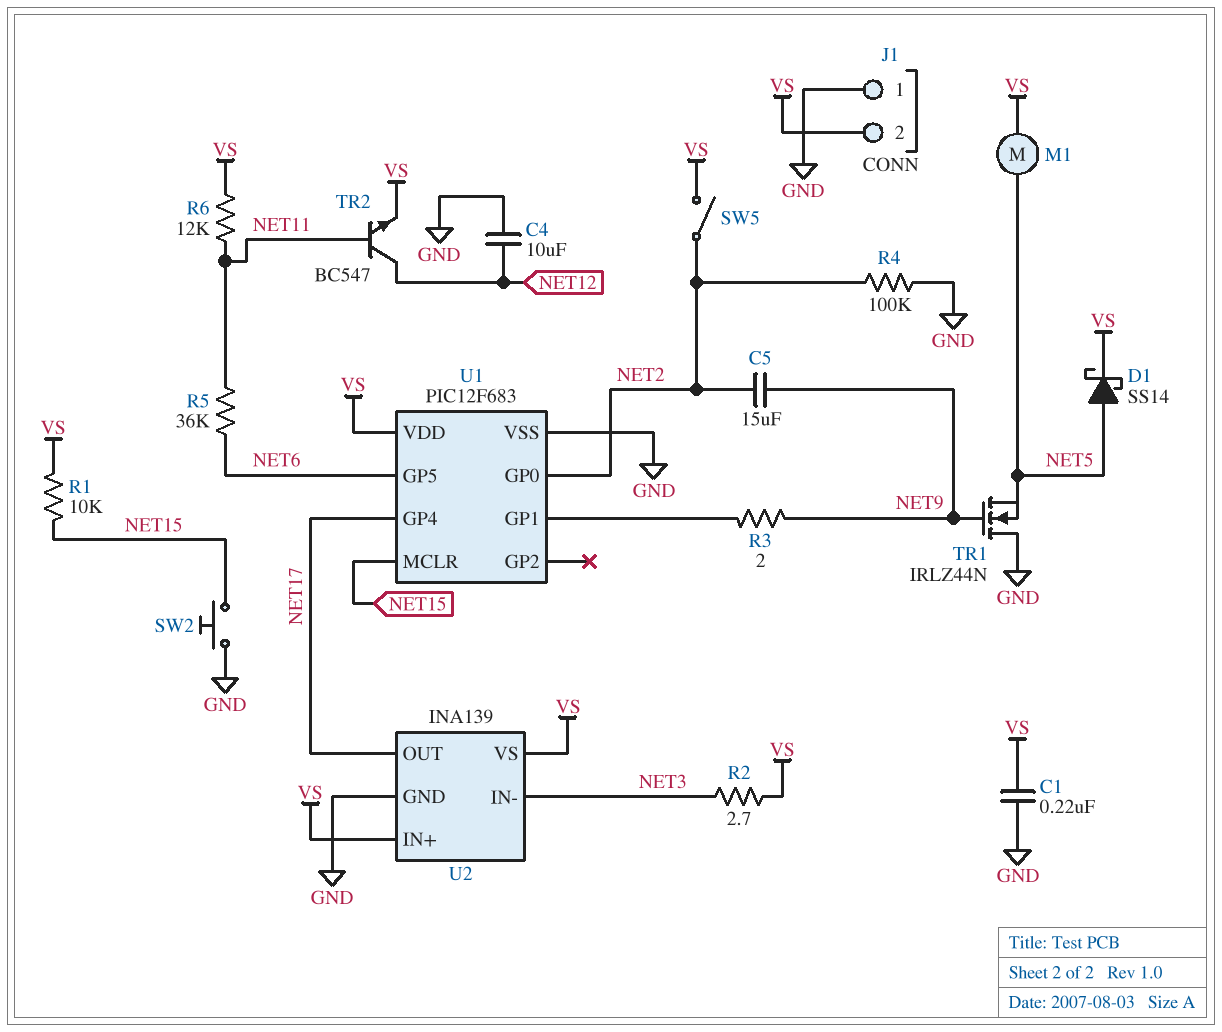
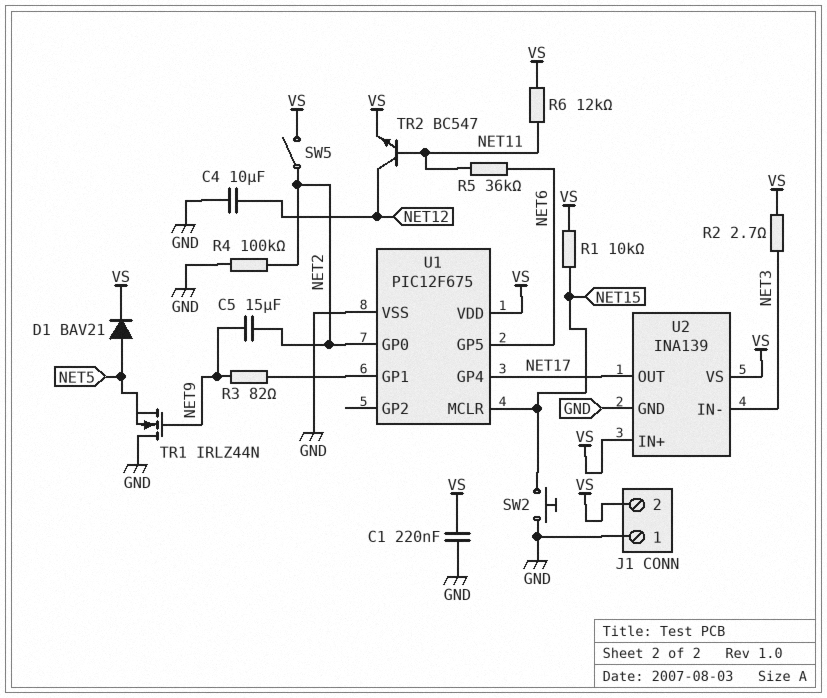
D1: schottky SS14 (A NET5, K VS) -> diode BAV21 (A NET5, K VS)
M1: motor (NET5, VS) -> none
R3: 2 (NET9, U1/GP1) -> 82 (NET9, U1/GP1)
U1: PIC12F683 -> PIC12F675

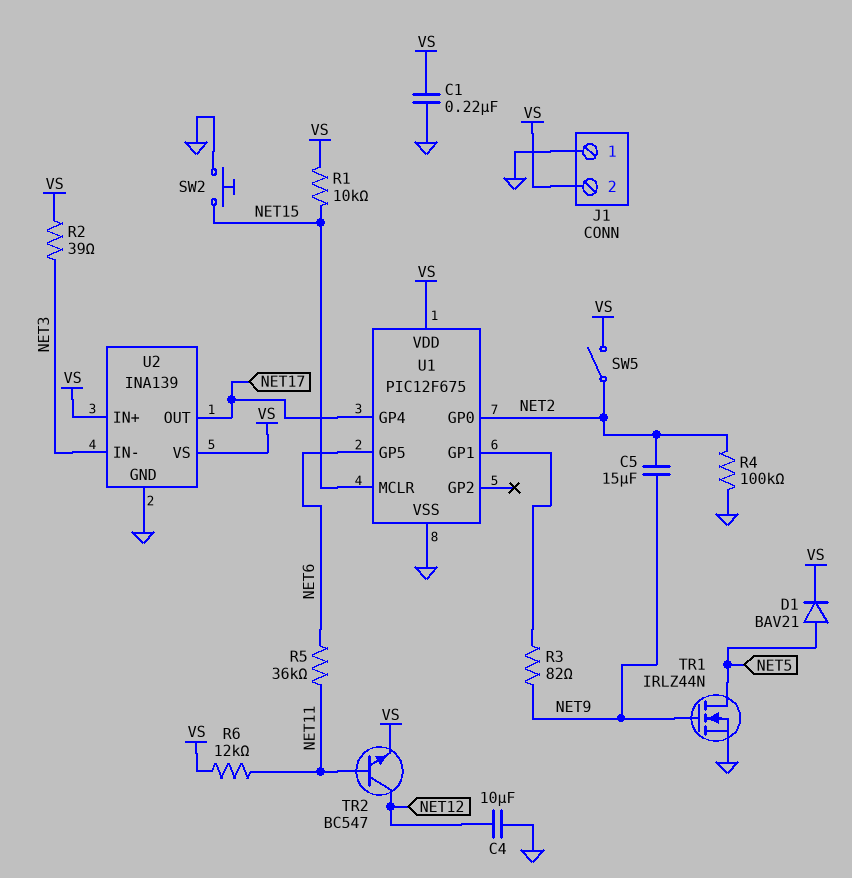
R2: 2.7 (NET3, VS) -> 39 (NET3, VS)
TR1: NMOS IRLZ44N (G NET9, D GND, S NET5) -> NMOS IRLZ44N (G NET9, D NET5, S GND)

